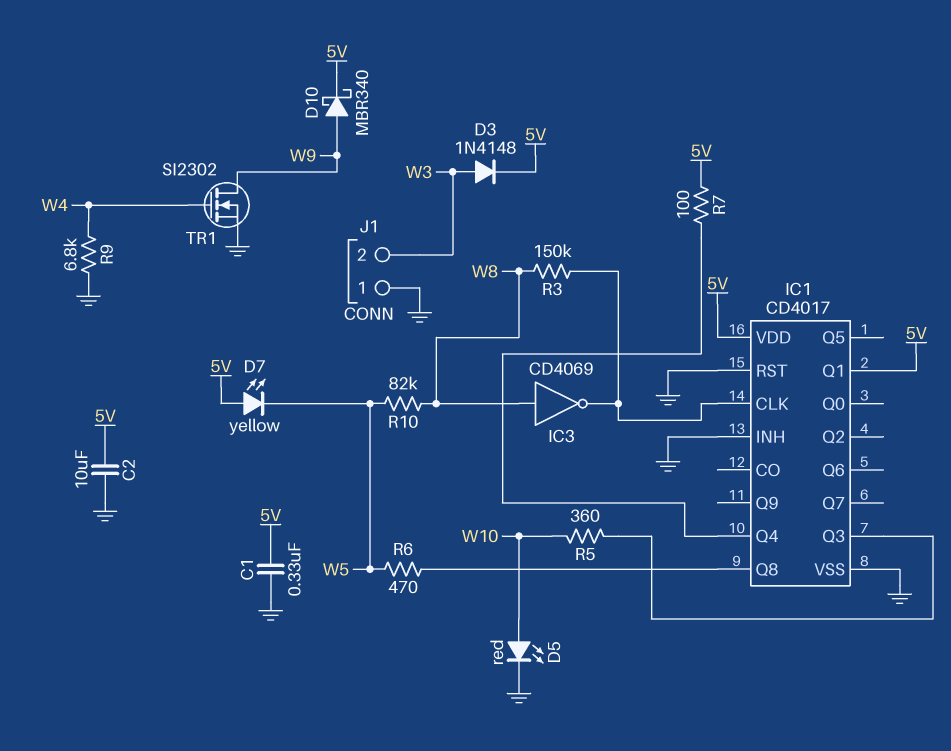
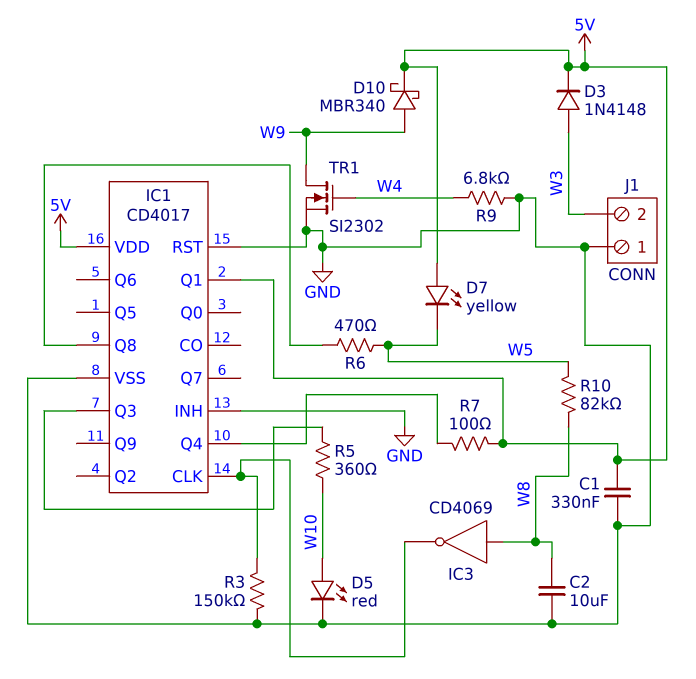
C2: 10uF (5V, GND) -> 10uF (GND, W8)
R3: 150k (IC1/CLK, W8) -> 150k (GND, IC1/CLK)

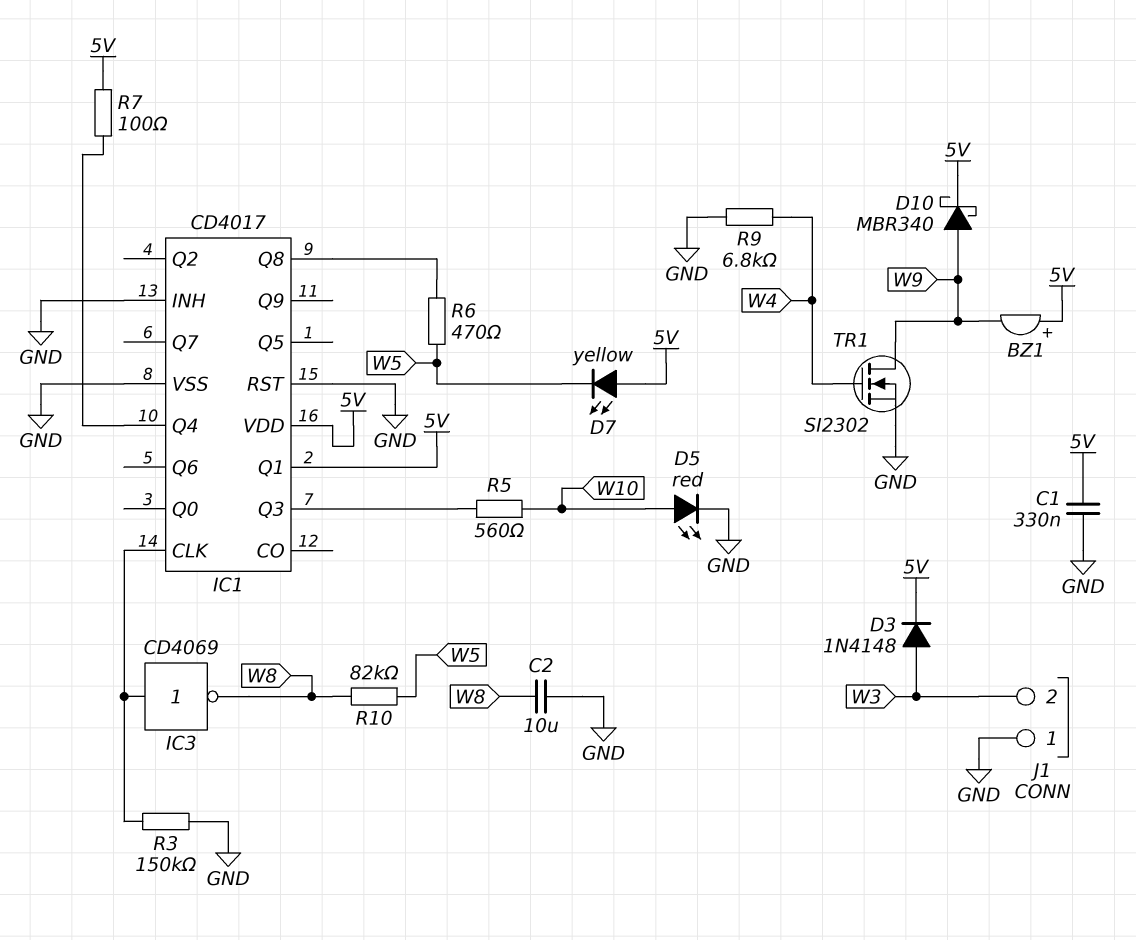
BZ1: none -> buzzer (plus 5V, minus W9)
IC3: NOT CD4069 (in W8, out IC1/CLK) -> NOT CD4069 (in IC1/CLK, out W8)
R5: 360 (IC1/Q3, W10) -> 560 (IC1/Q3, W10)

